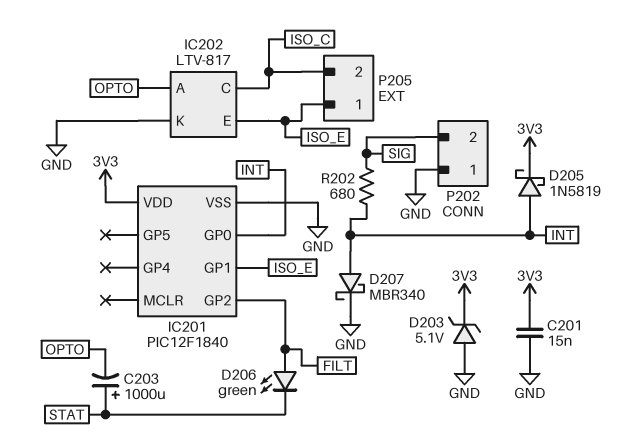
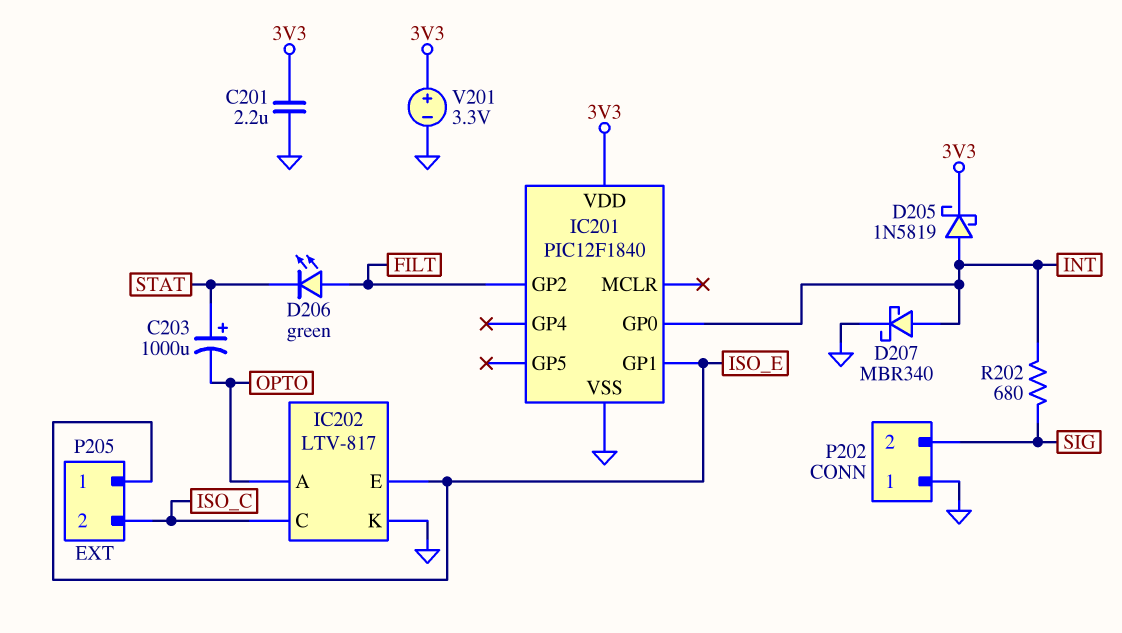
C201: 15nF (3V3, GND) -> 2.2uF (3V3, GND)
D203: zener 5.1V (A GND, K 3V3) -> none
V201: none -> 3.3V (plus 3V3, minus GND)

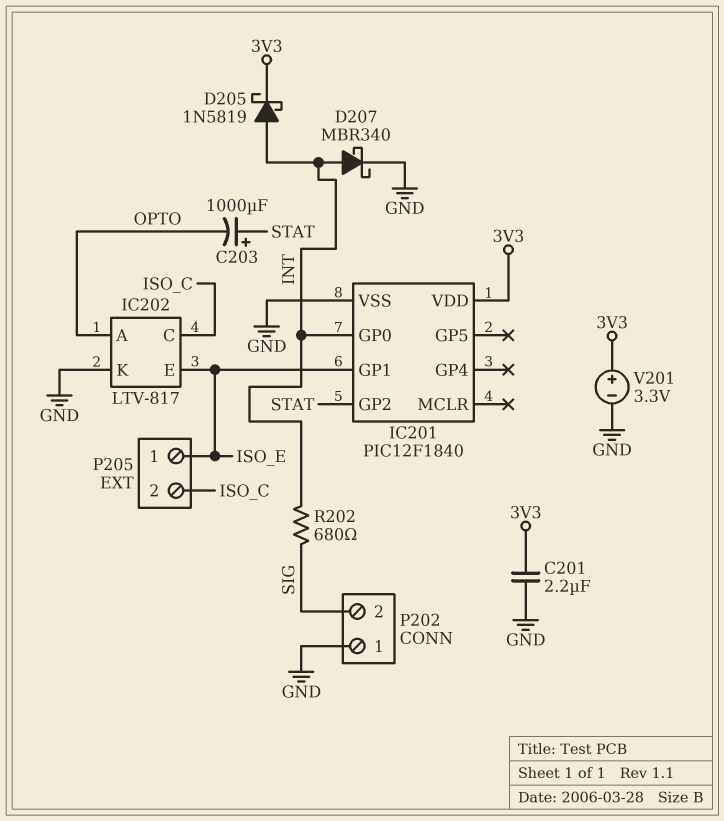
D206: LED green (A FILT, K STAT) -> none
IC201 pin GP2: FILT -> STAT

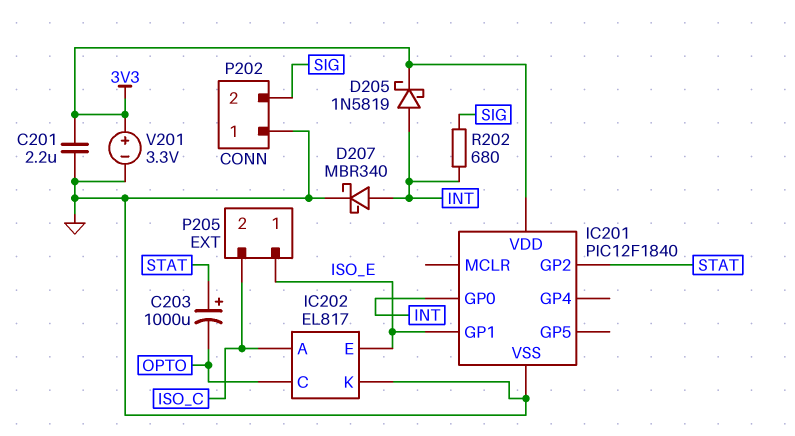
IC202: LTV-817 -> EL817
IC202 pin A: OPTO -> ISO_C
IC202 pin C: ISO_C -> OPTO

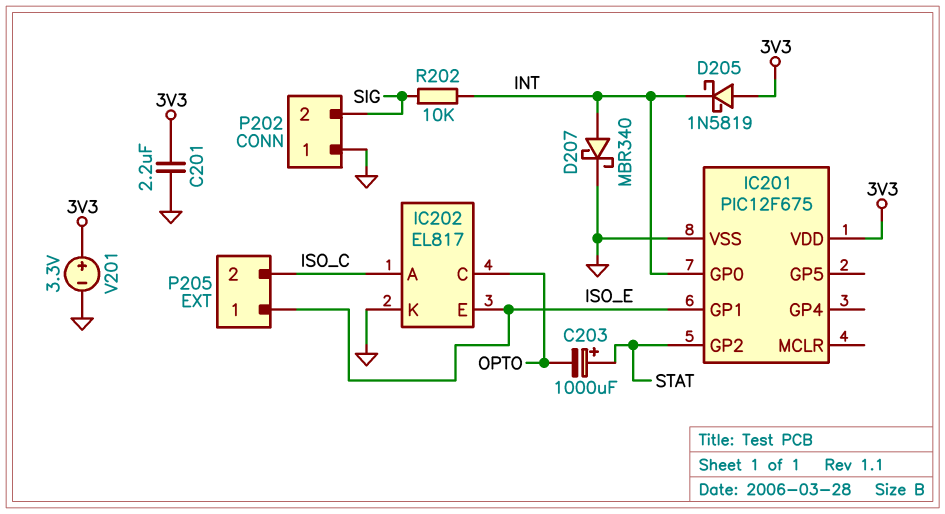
D205: schottky 1N5819 (A INT, K 3V3) -> schottky 1N5819 (A 3V3, K INT)
IC201: PIC12F1840 -> PIC12F675
R202: 680 (INT, SIG) -> 10k (INT, SIG)

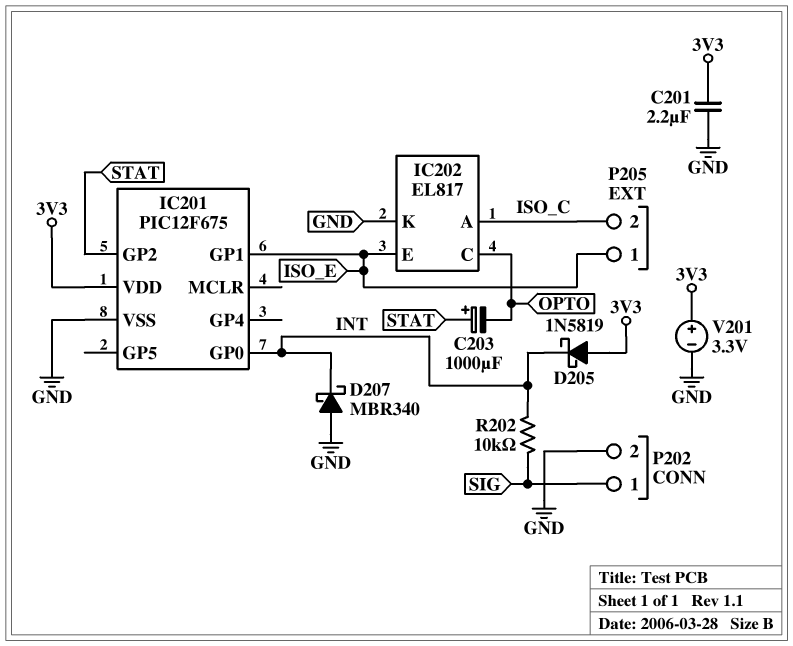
D207: schottky MBR340 (A INT, K GND) -> schottky MBR340 (A GND, K INT)
P202 pin 1: GND -> SIG
P202 pin 2: SIG -> GND

